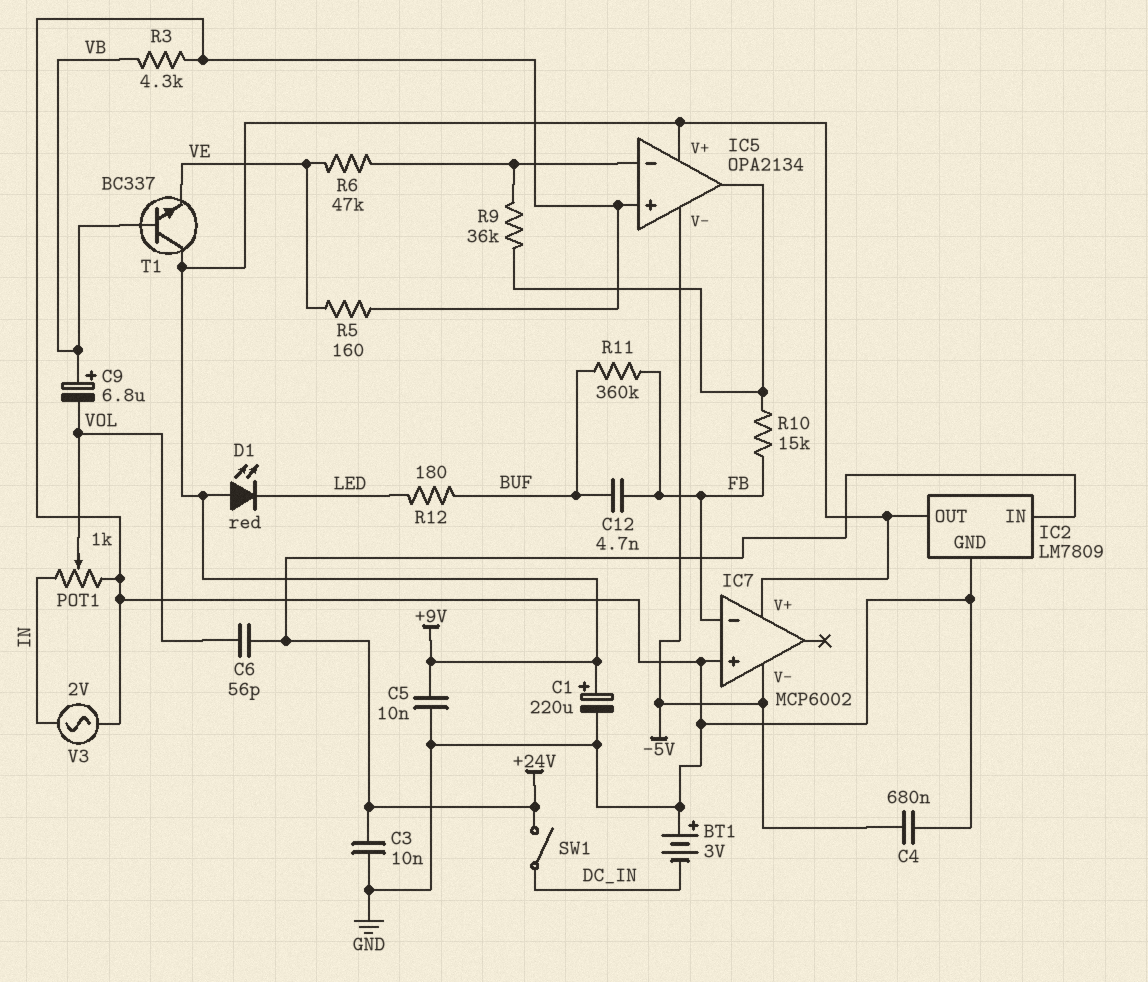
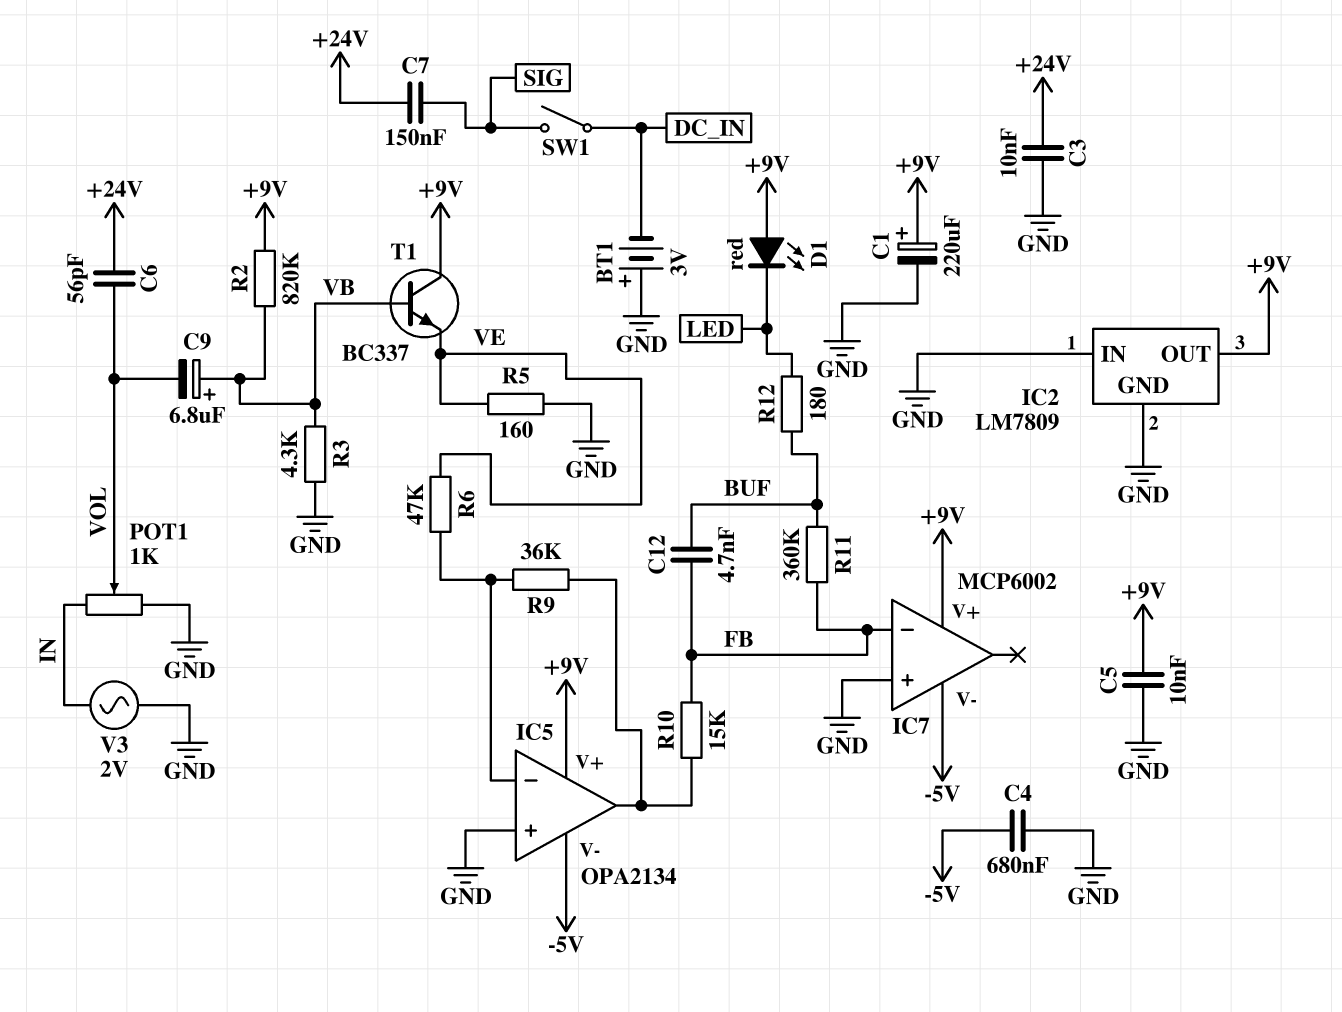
C7: none -> 150nF (+24V, SIG)
IC2 pin IN: +24V -> GND
R2: none -> 820k (+9V, VB)
SW1: switch (+24V, DC_IN) -> switch (DC_IN, SIG)

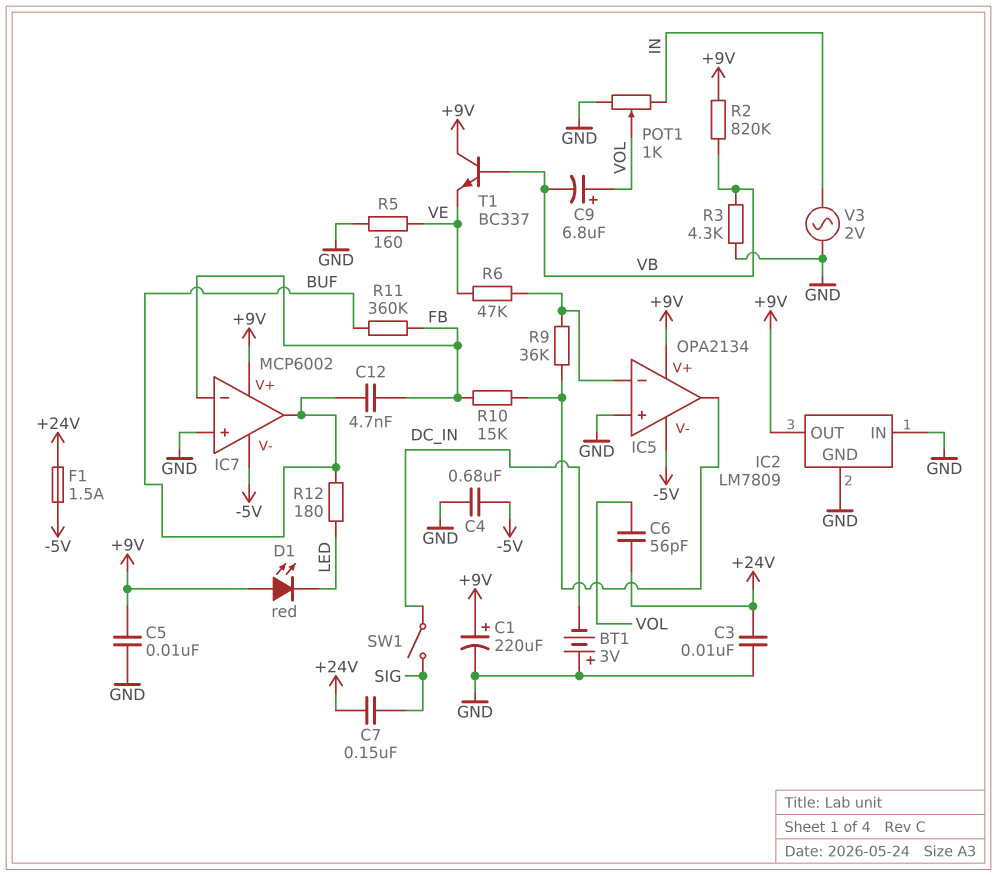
C9: 6.8uF (plus VB, minus VOL) -> 6.8uF (plus VOL, minus VB)
F1: none -> 1.5A (+24V, -5V)
IC7 pin out: none -> BUF

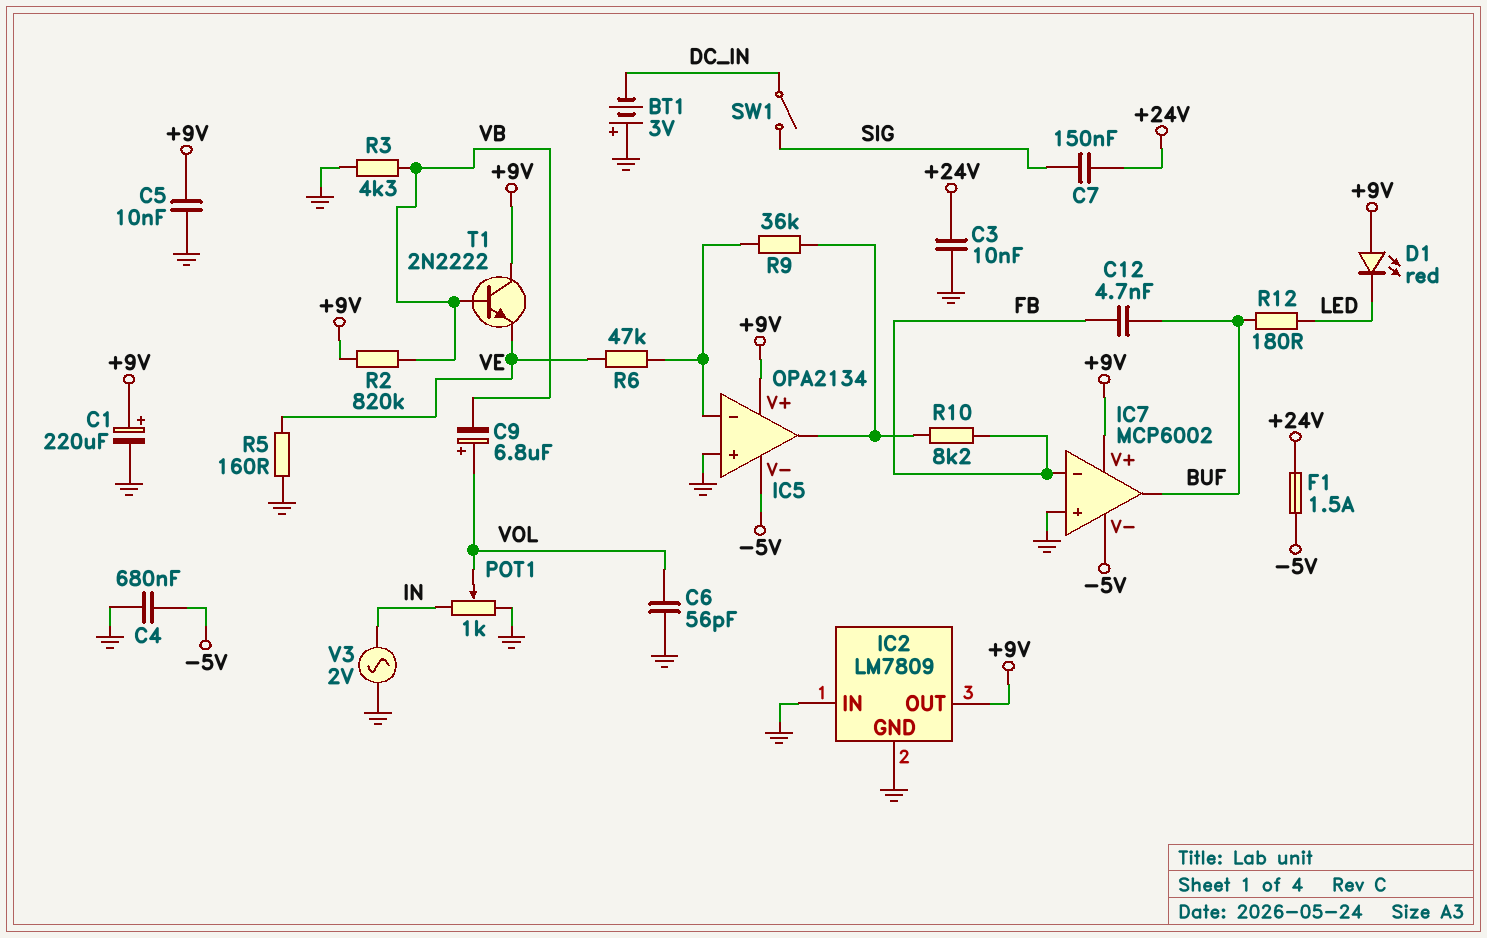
C6: 56pF (+24V, VOL) -> 56pF (GND, VOL)
R10: 15k (FB, IC5/out) -> 8.2k (FB, IC5/out)
R11: 360k (BUF, FB) -> none
T1: NPN BC337 (B VB, C +9V, E VE) -> NPN 2N2222 (B VB, C +9V, E VE)

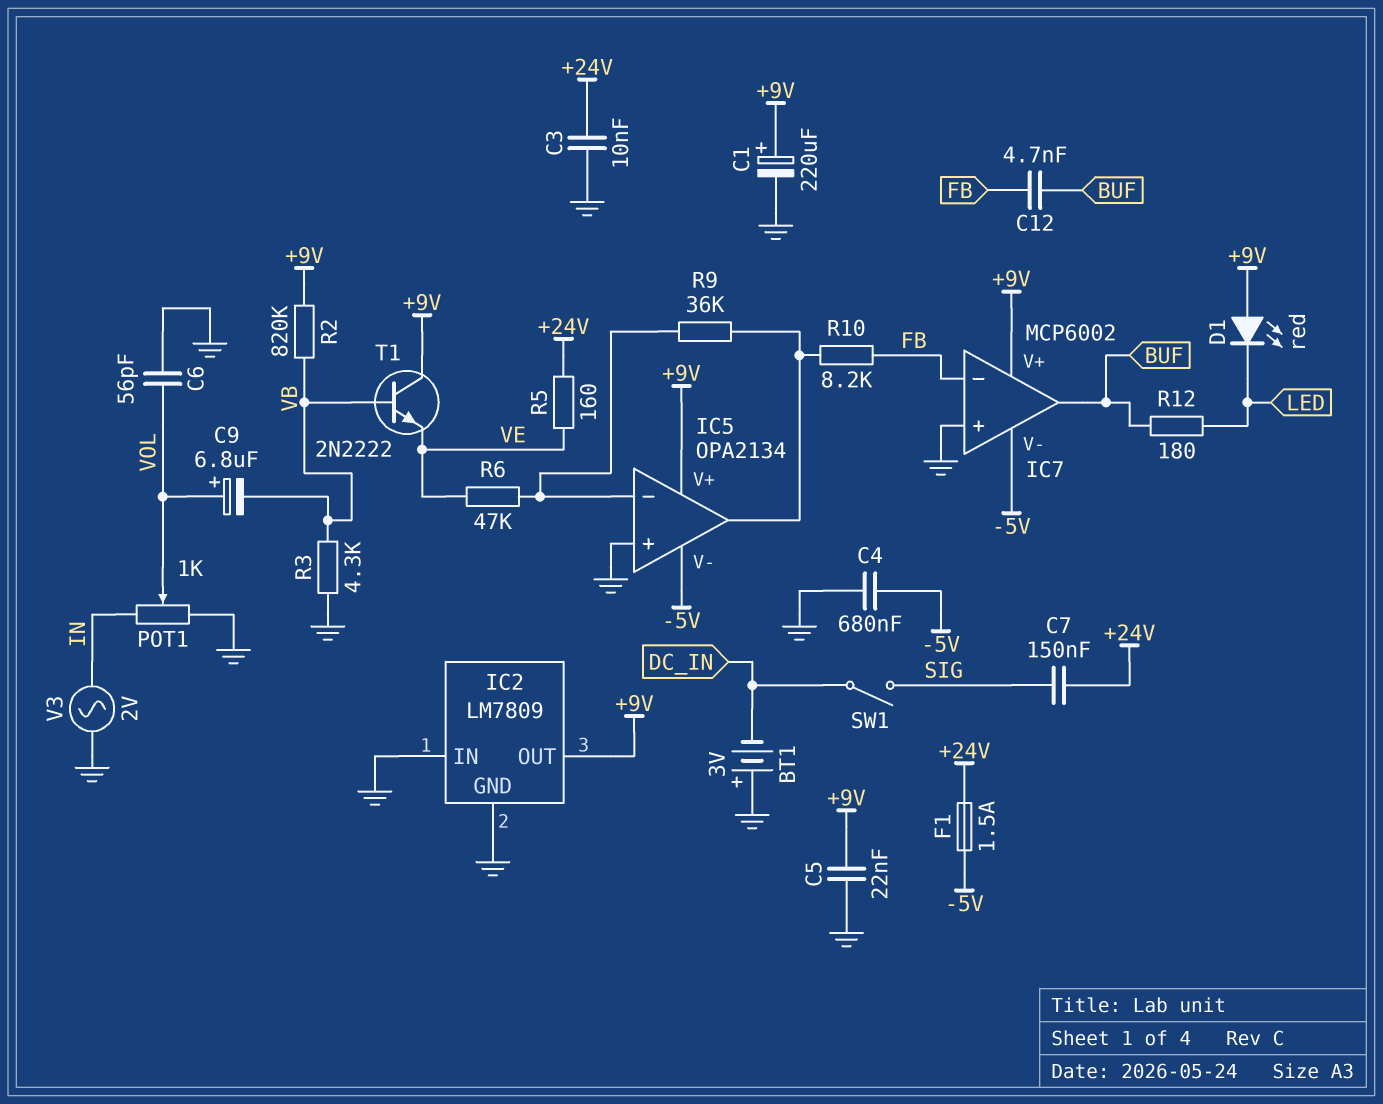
C5: 10nF (+9V, GND) -> 22nF (+9V, GND)
R5: 160 (GND, VE) -> 160 (+24V, VE)

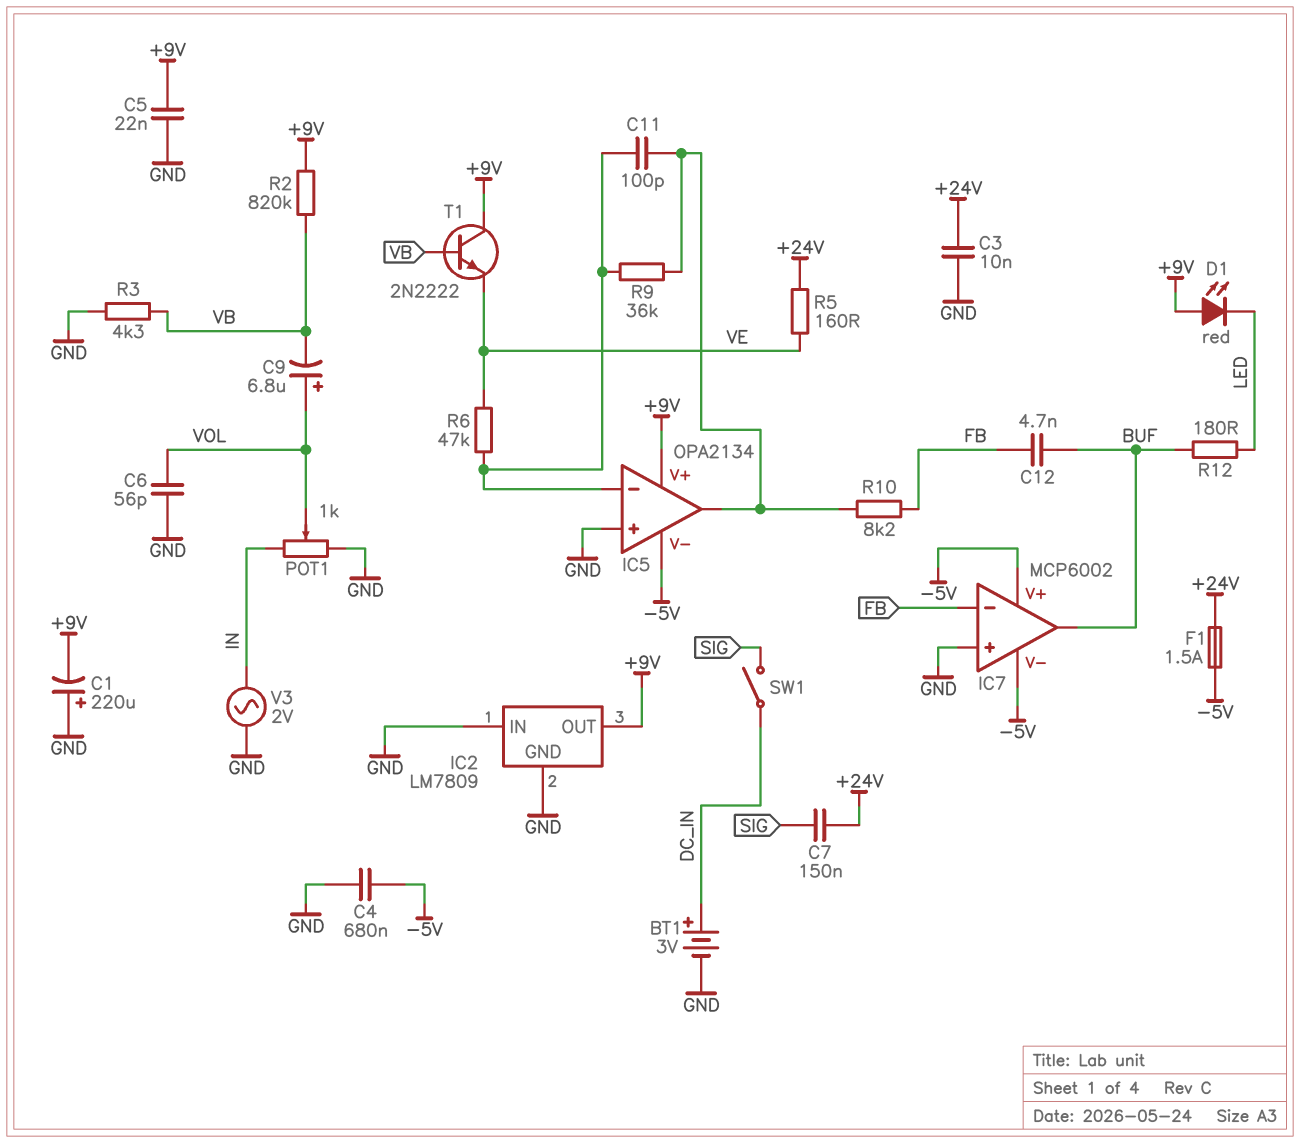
BT1: 3V (plus GND, minus DC_IN) -> 3V (plus DC_IN, minus GND)
C1: 220uF (plus +9V, minus GND) -> 220uF (plus GND, minus +9V)
C11: none -> 100pF (IC5/in-, IC5/out)
IC7 pin V+: +9V -> -5V

